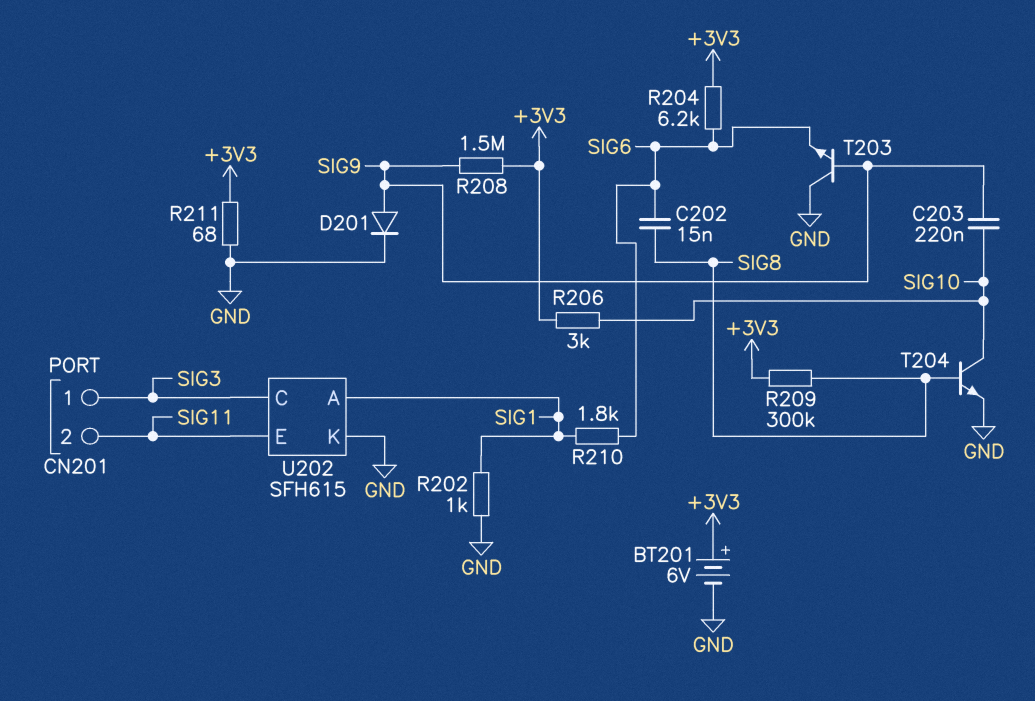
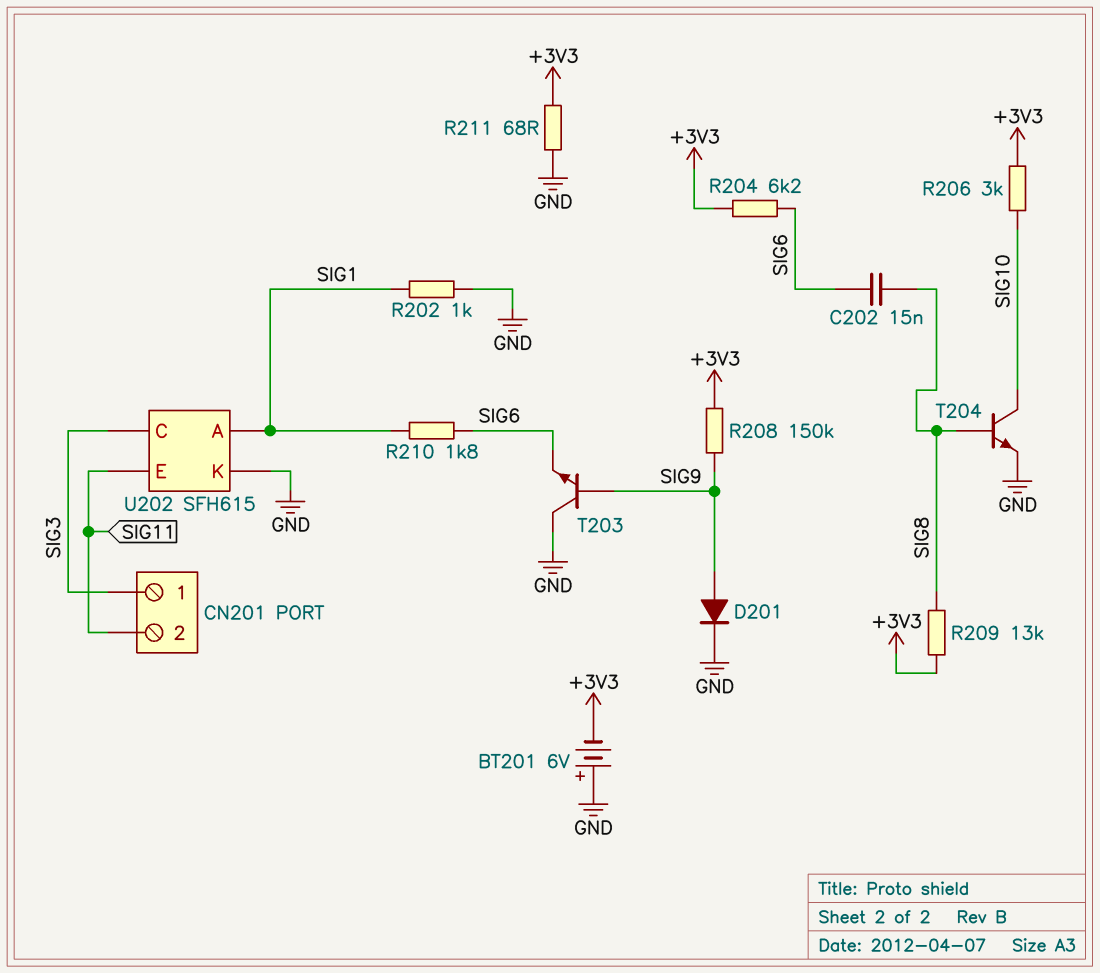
BT201: 6V (plus +3V3, minus GND) -> 6V (plus GND, minus +3V3)
C203: 220nF (SIG9, SIG10) -> none
R208: 1.5M (+3V3, SIG9) -> 150k (+3V3, SIG9)
R209: 300k (+3V3, SIG8) -> 13k (+3V3, SIG8)

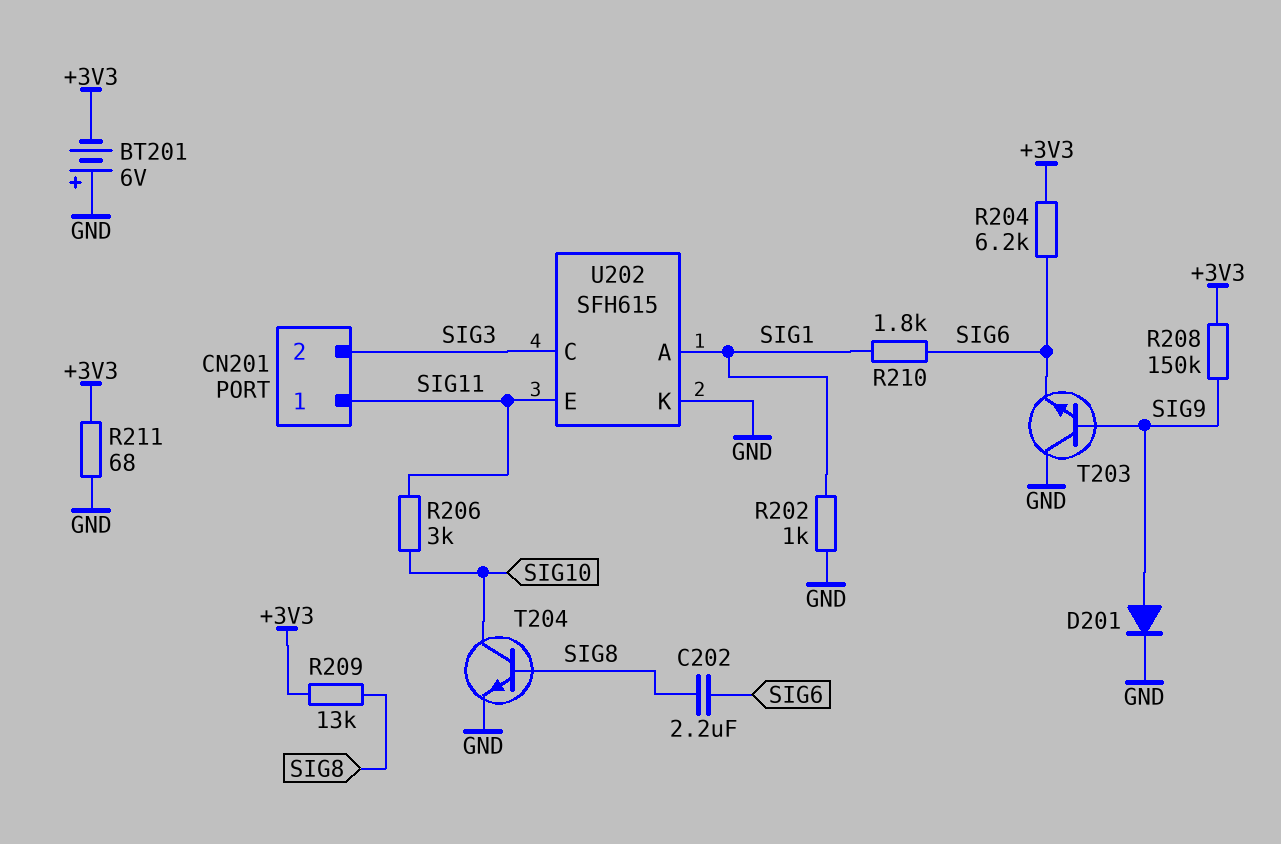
C202: 15nF (SIG6, SIG8) -> 2.2uF (SIG6, SIG8)
CN201 pin 1: SIG3 -> SIG11
CN201 pin 2: SIG11 -> SIG3
R206: 3k (+3V3, SIG10) -> 3k (SIG10, SIG11)

